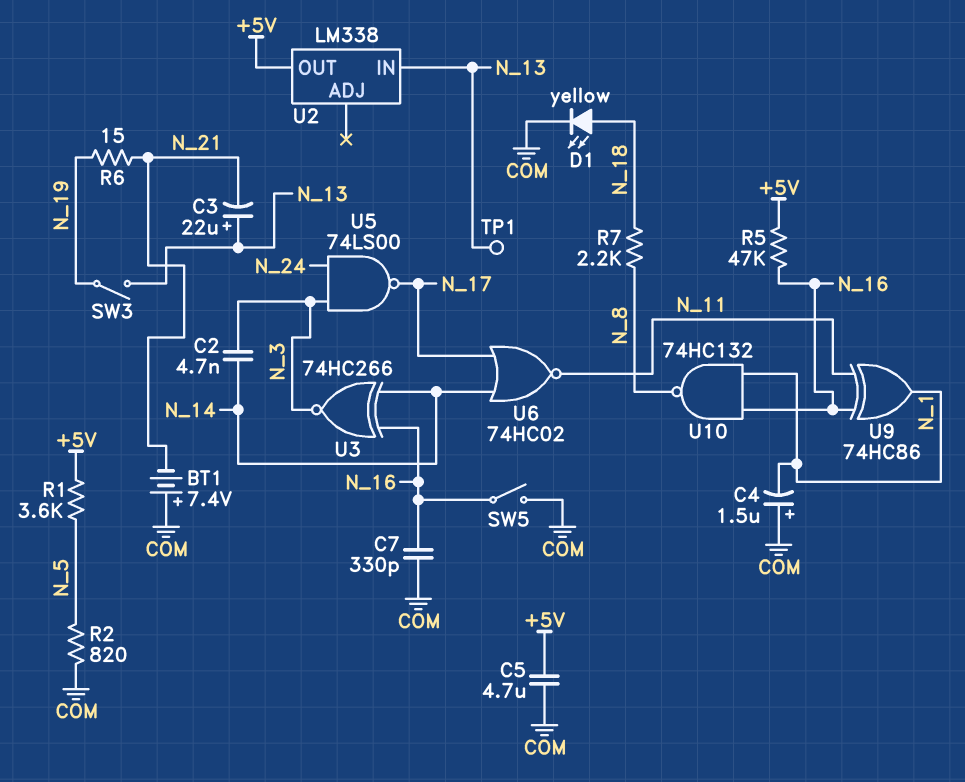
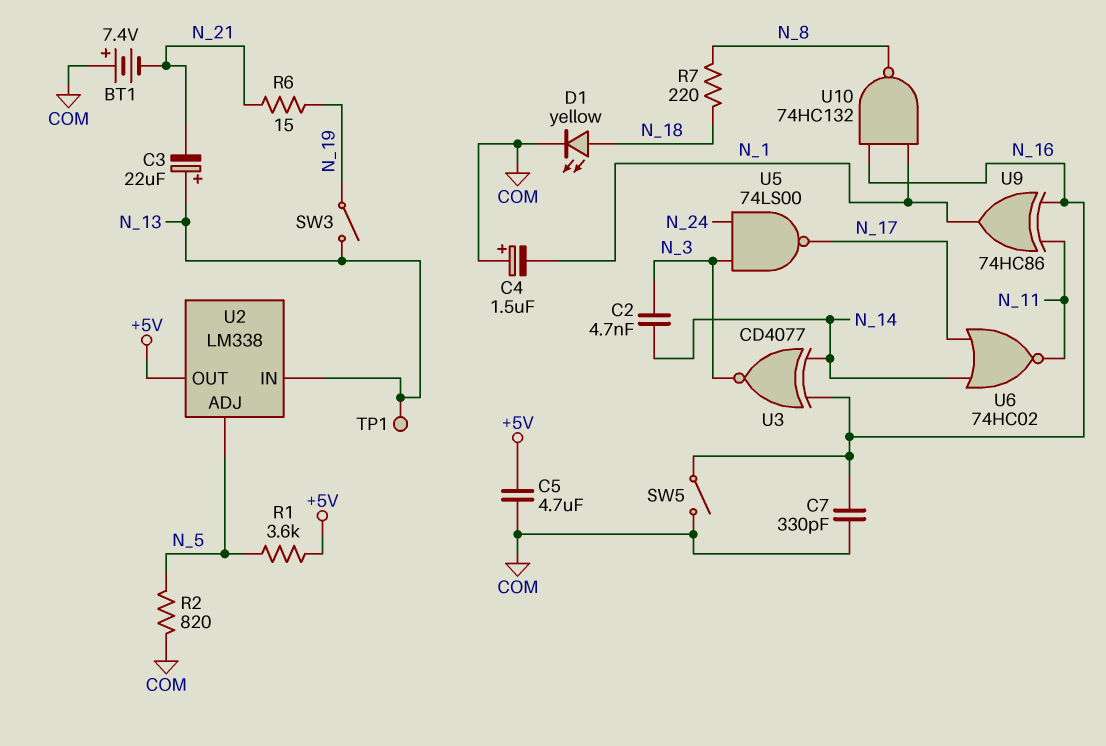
R5: 47k (+5V, N_16) -> none
R7: 2.2k (N_8, N_18) -> 220 (N_8, N_18)
U2 pin ADJ: none -> N_5
U3: XNOR 74HC266 (in N_14, in N_16, out N_3) -> XNOR CD4077 (in N_14, in N_16, out N_3)

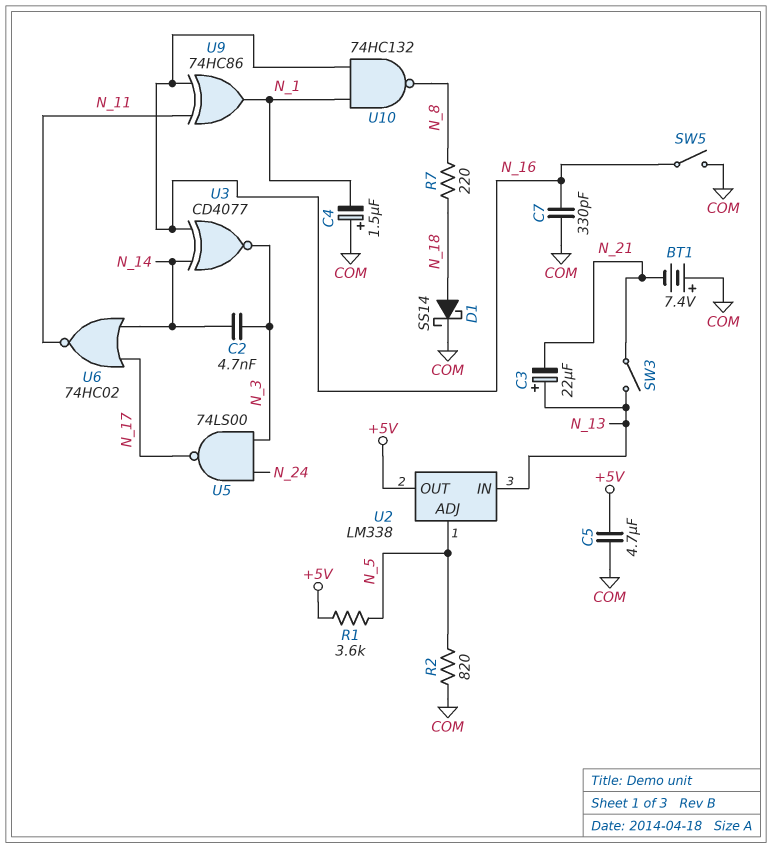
D1: LED yellow (A N_18, K COM) -> schottky SS14 (A N_18, K COM)
R6: 15 (N_19, N_21) -> none
SW3: switch (N_13, N_19) -> switch (N_13, N_21)
TP1: test point (N_13) -> none

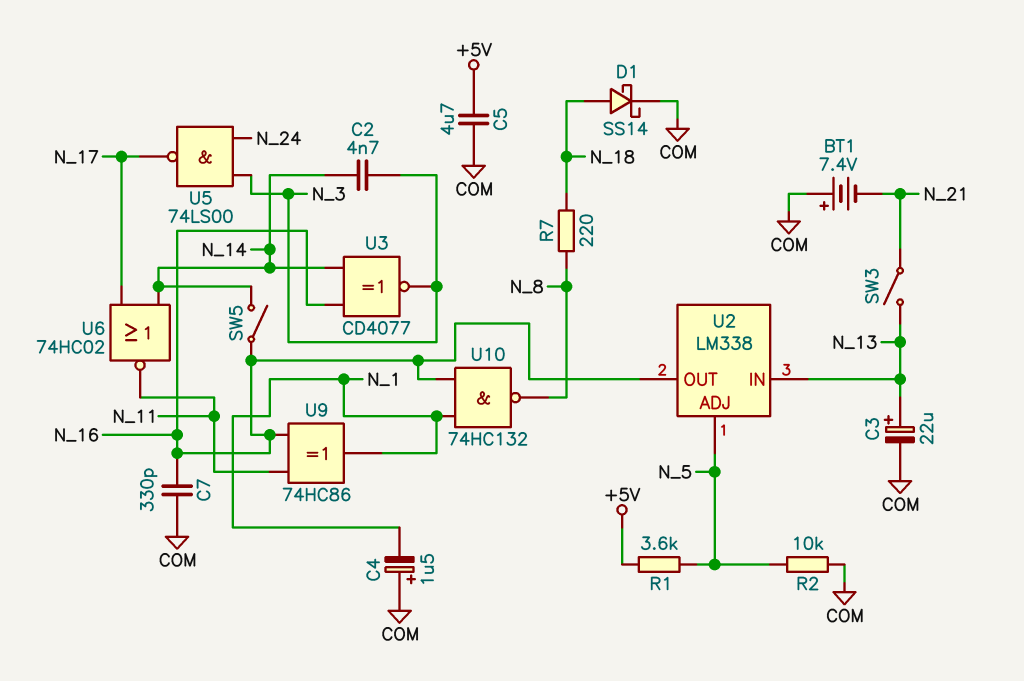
C3: 22uF (plus N_13, minus N_21) -> 22uF (plus N_13, minus COM)
R2: 820 (COM, N_5) -> 10k (COM, N_5)
SW5: switch (COM, N_16) -> switch (N_14, N_16)
U2 pin OUT: +5V -> N_16

